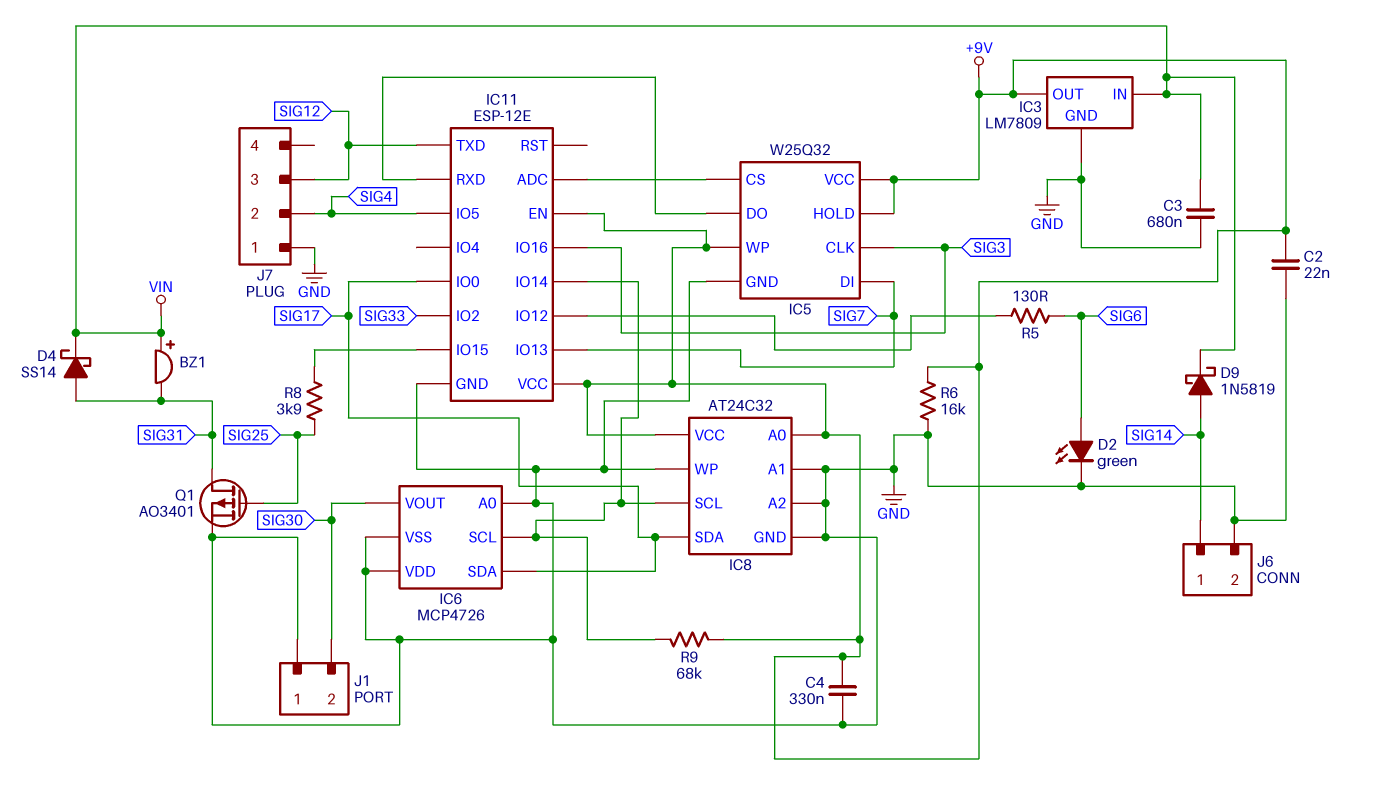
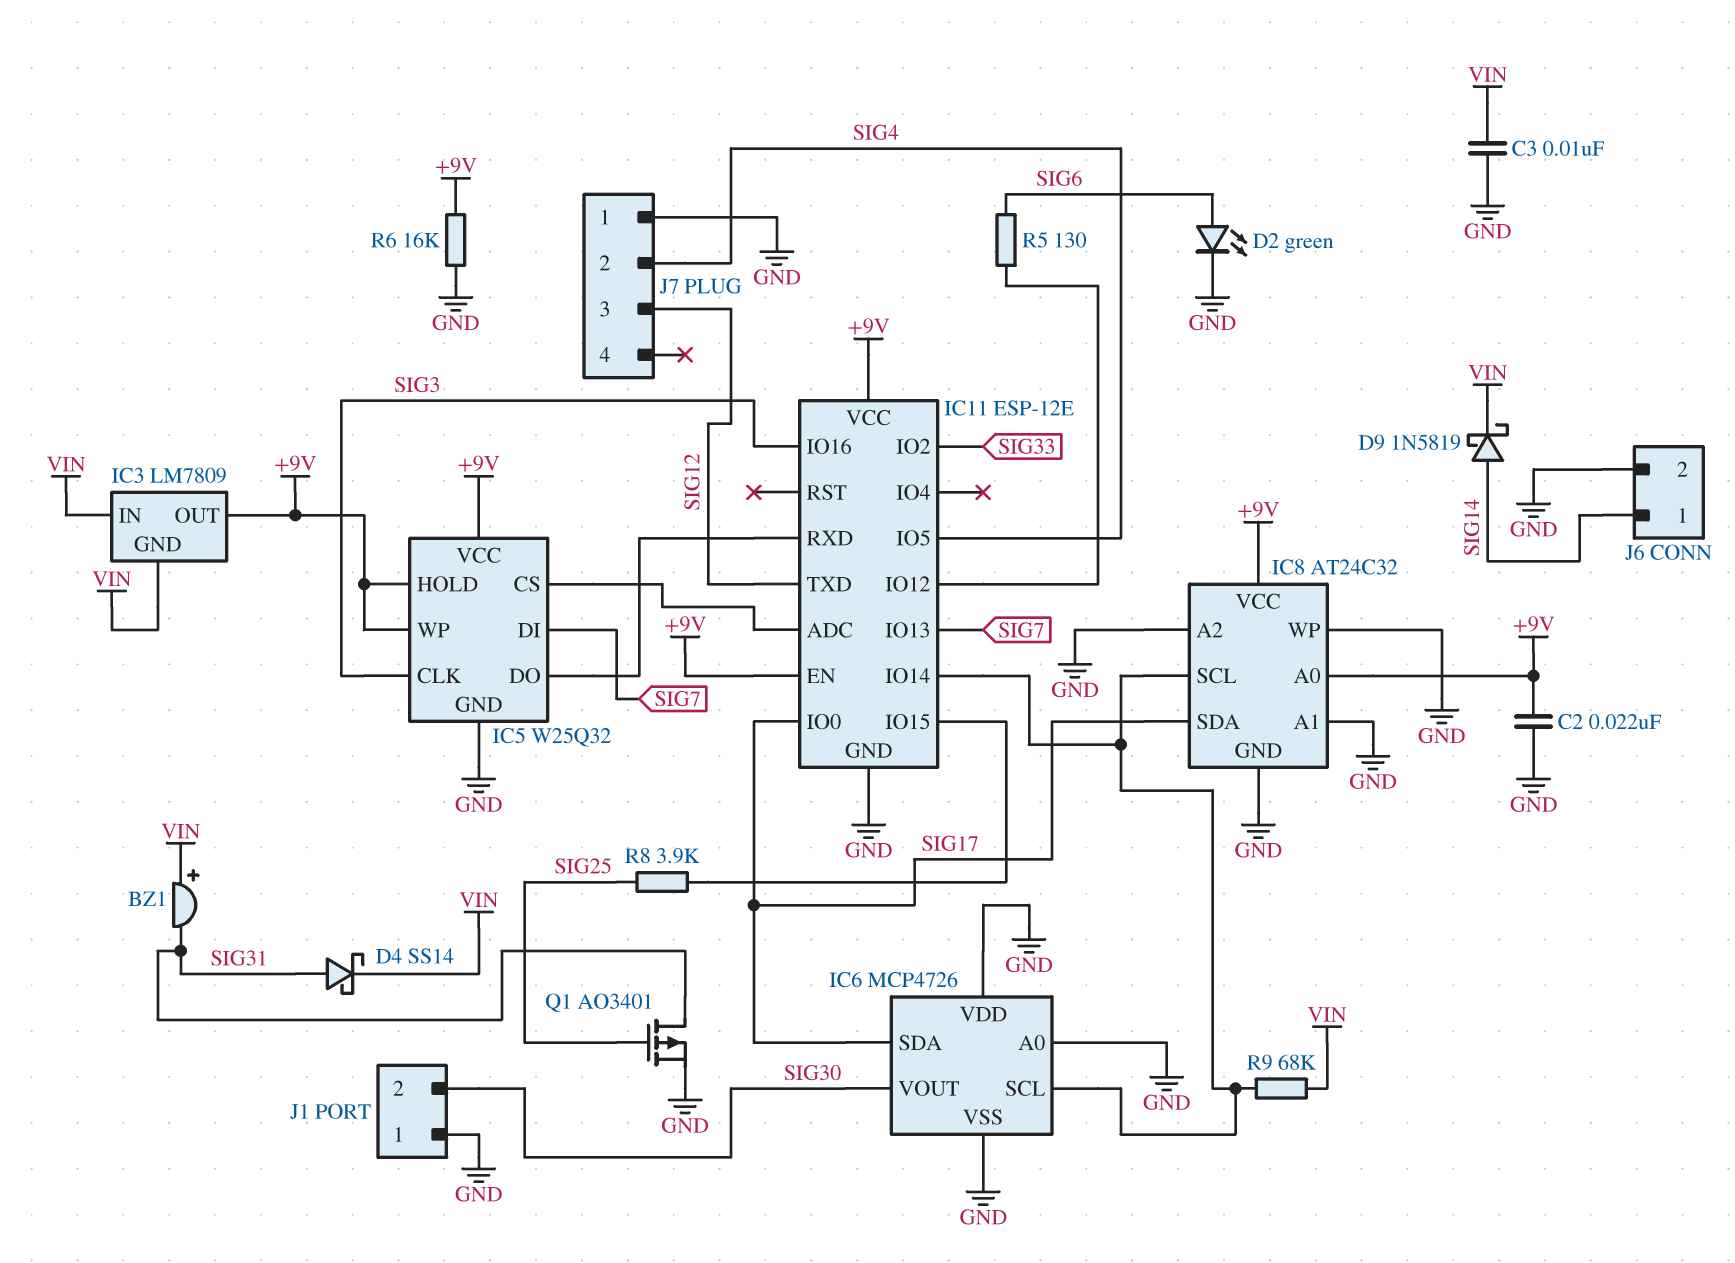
C3: 680nF (GND, VIN) -> 10nF (GND, VIN)
C4: 330nF (+9V, GND) -> none
IC3 pin GND: GND -> VIN
R9: 68k (+9V, IC6/SCL) -> 68k (IC6/SCL, VIN)

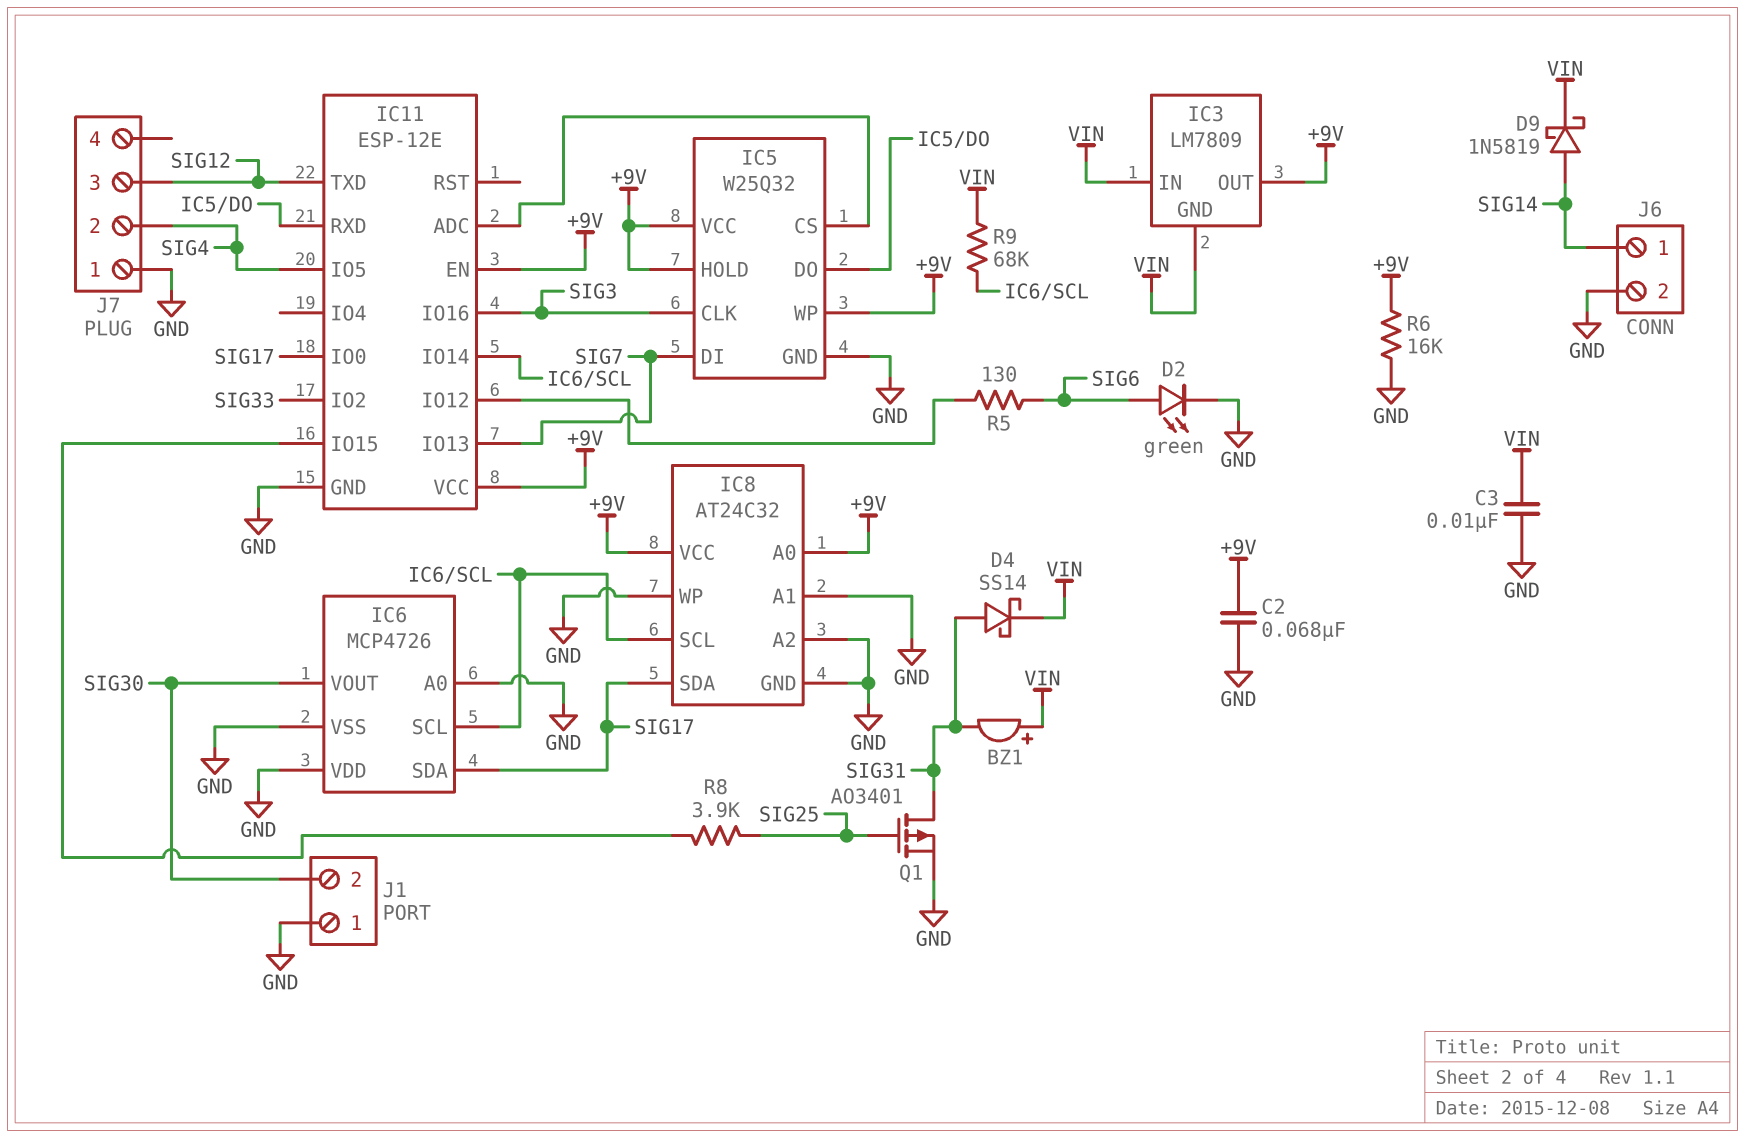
C2: 22nF (+9V, GND) -> 68nF (+9V, GND)

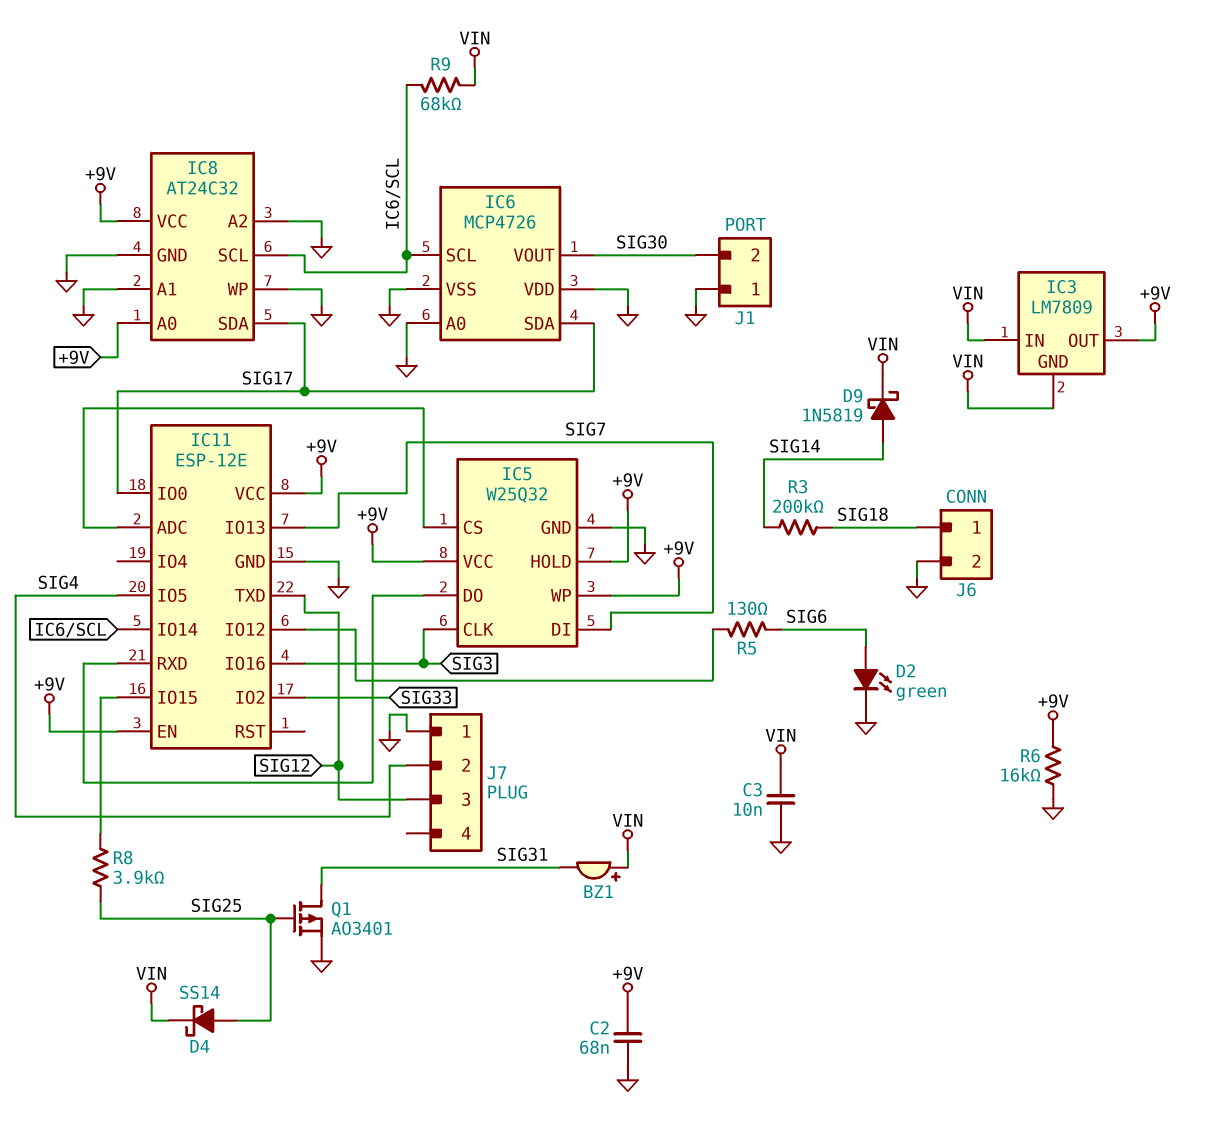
D4: schottky SS14 (A SIG31, K VIN) -> schottky SS14 (A SIG25, K VIN)
J6 pin 1: SIG14 -> SIG18
R3: none -> 200k (SIG14, SIG18)

